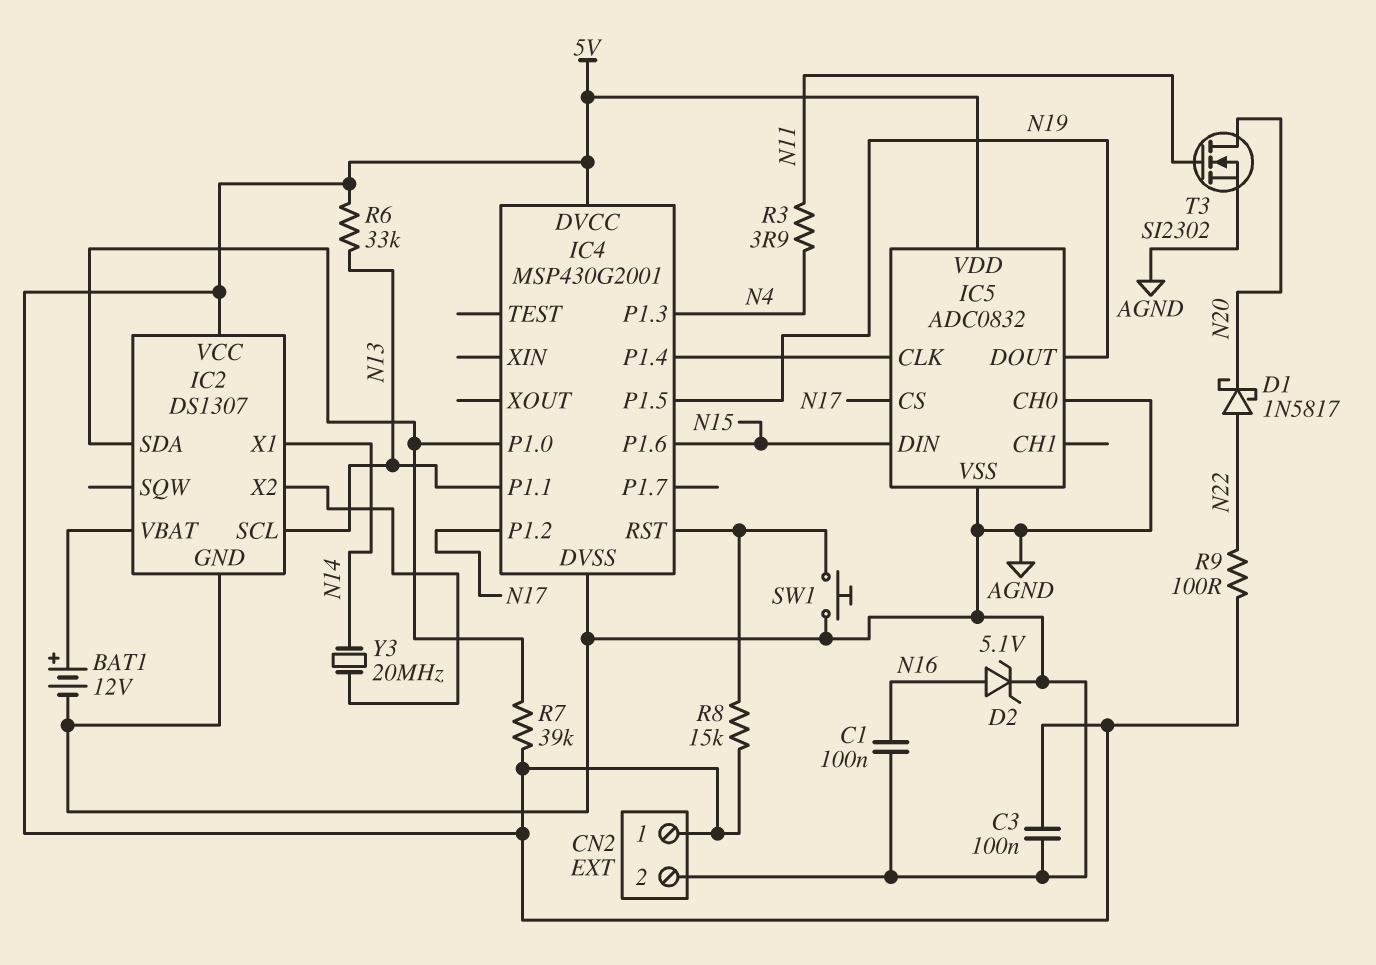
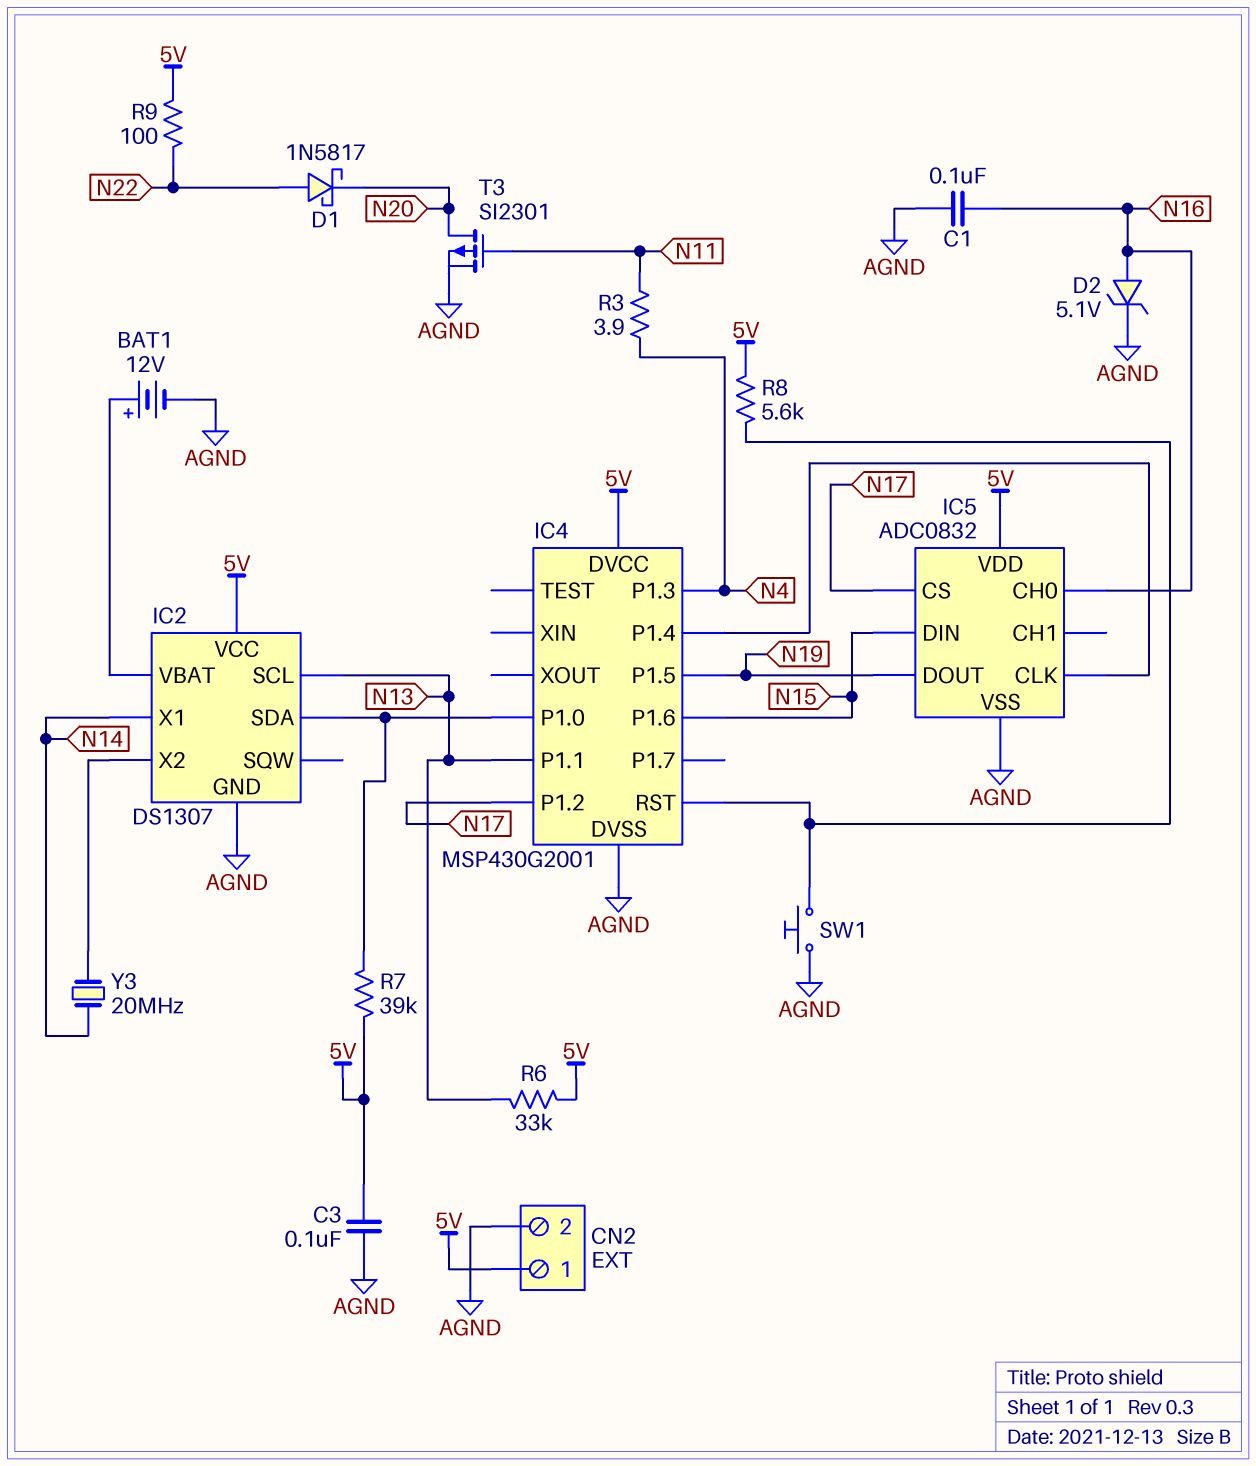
IC5 pin CH0: AGND -> N16
R8: 15k (5V, IC4/RST) -> 5.6k (5V, IC4/RST)
T3: NMOS SI2302 (G N11, D N20, S AGND) -> PMOS SI2301 (G N11, D N20, S AGND)

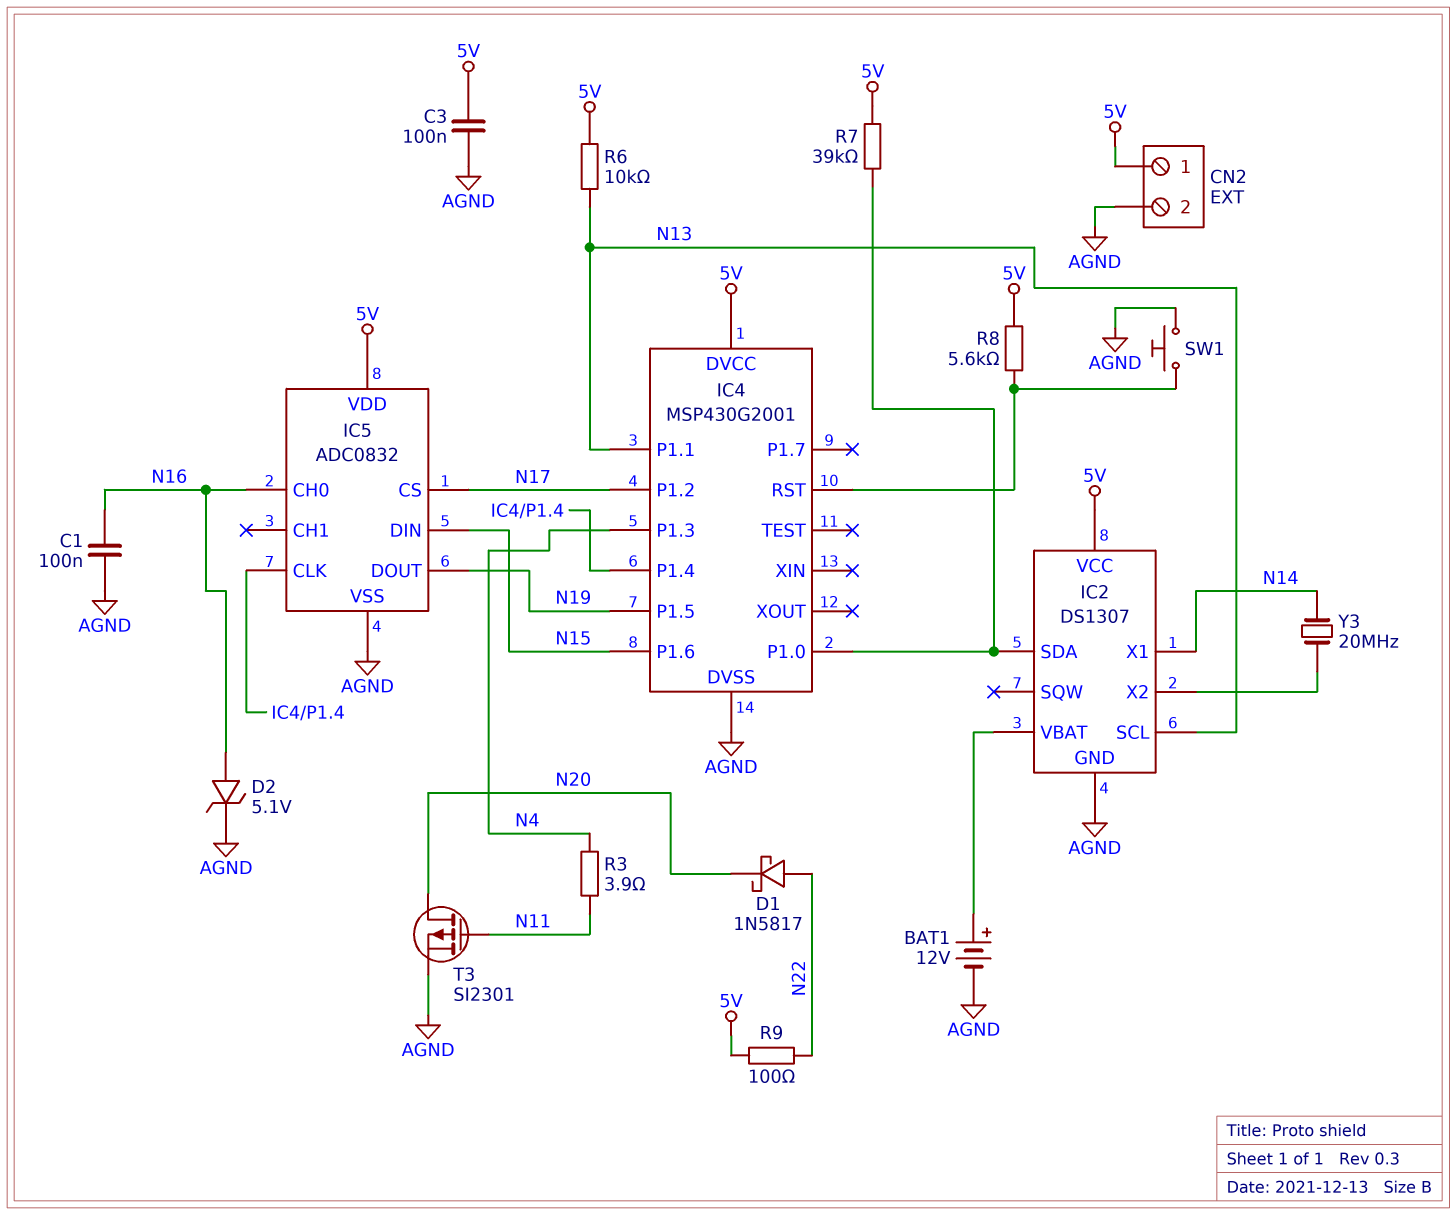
R6: 33k (5V, N13) -> 10k (5V, N13)

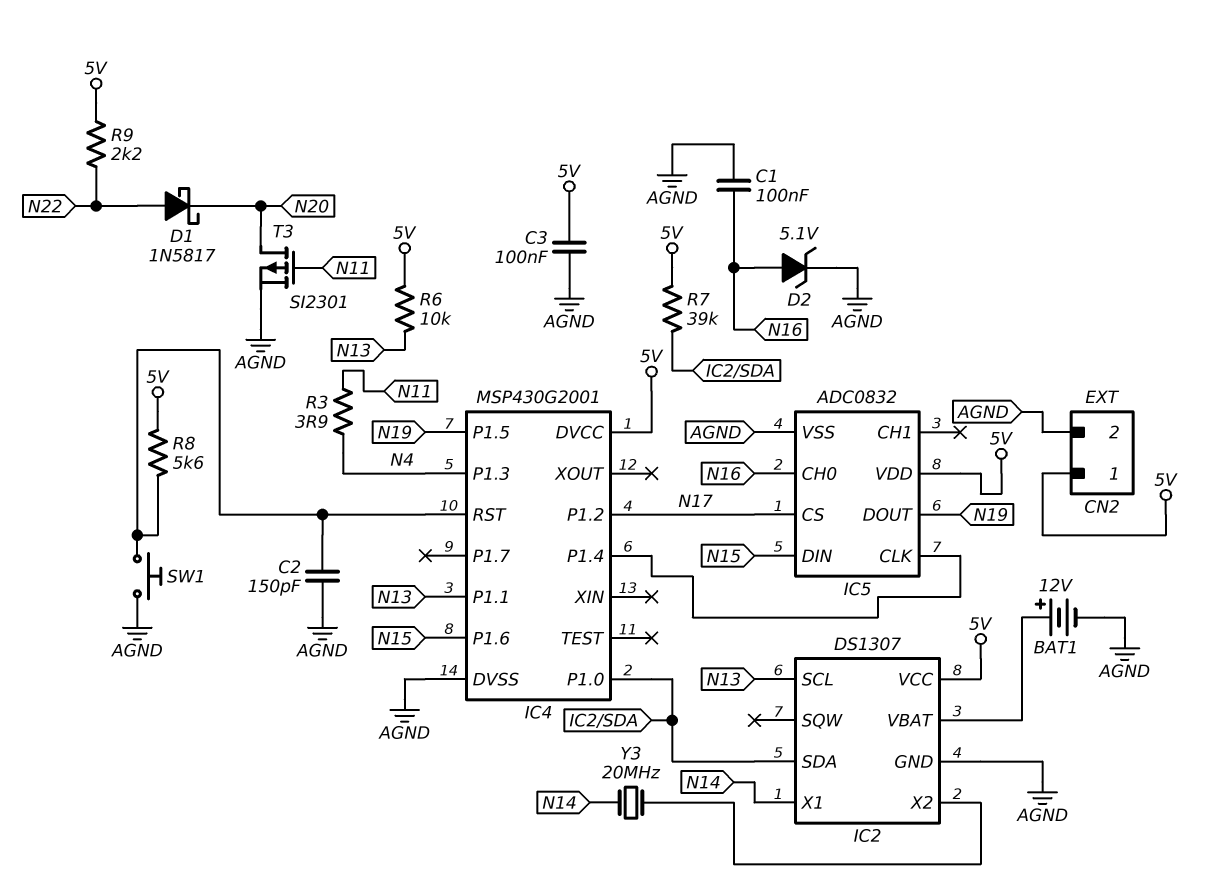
C2: none -> 150pF (AGND, IC4/RST)
R9: 100 (5V, N22) -> 2.2k (5V, N22)

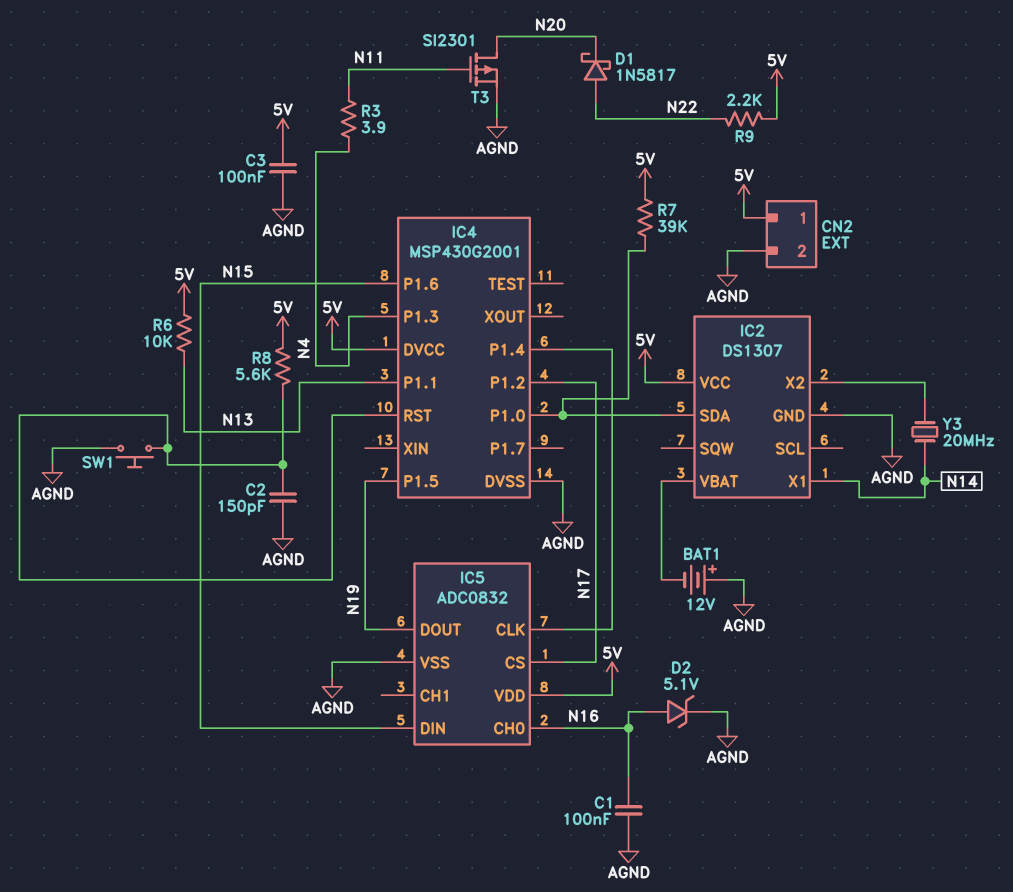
BAT1: 12V (plus IC2/VBAT, minus AGND) -> 12V (plus AGND, minus IC2/VBAT)
IC2 pin SCL: N13 -> none

